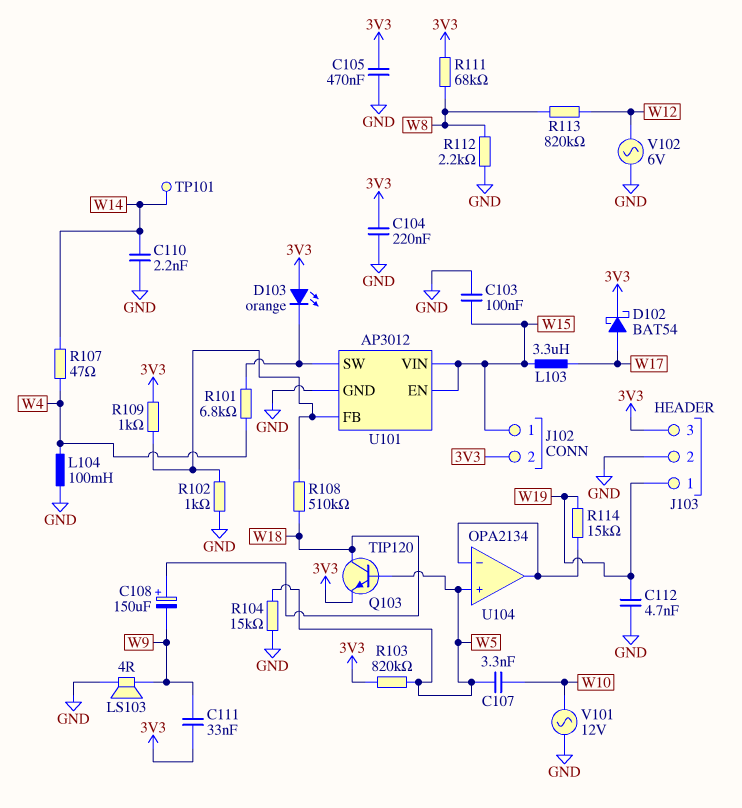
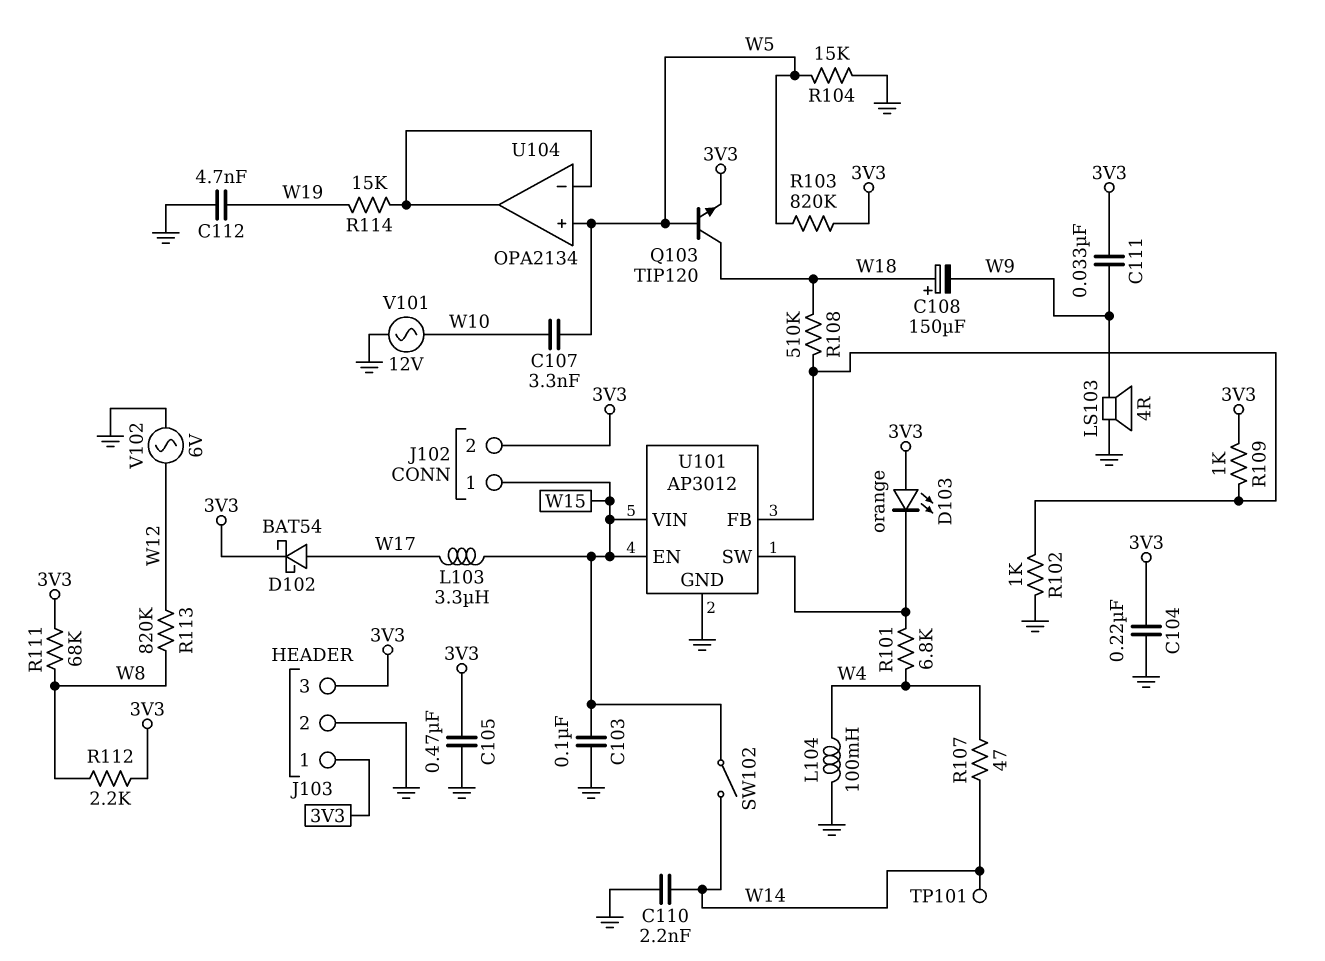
J103 pin 1: W19 -> 3V3
R112: 2.2k (GND, W8) -> 2.2k (3V3, W8)
SW102: none -> switch (W14, W15)

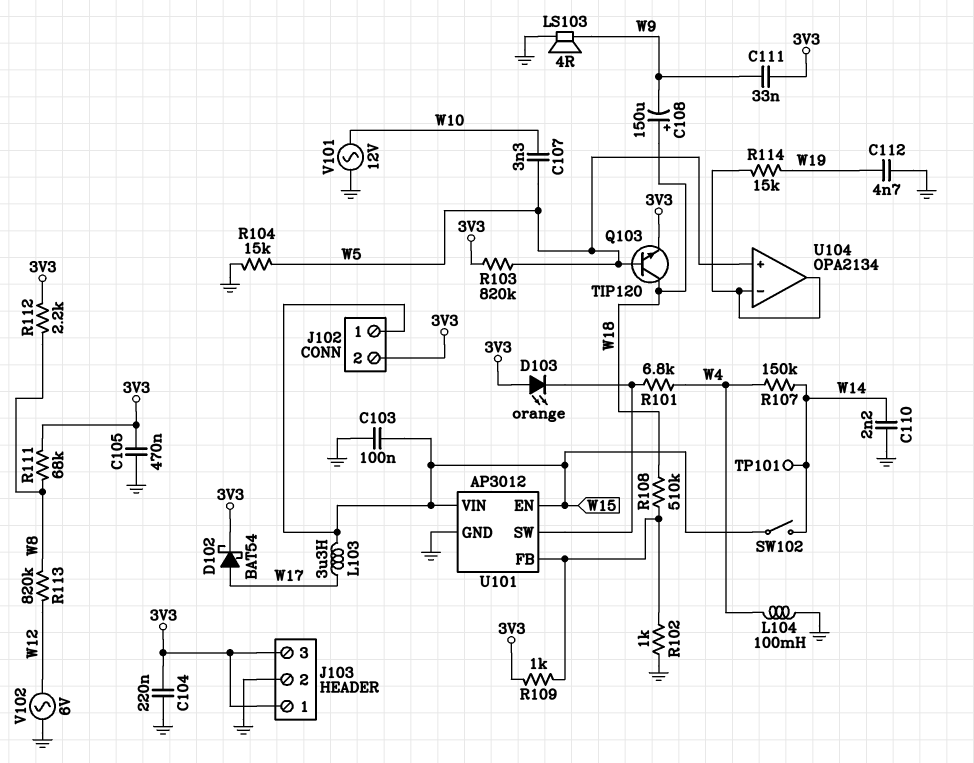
R107: 47 (W4, W14) -> 150k (W4, W14)

